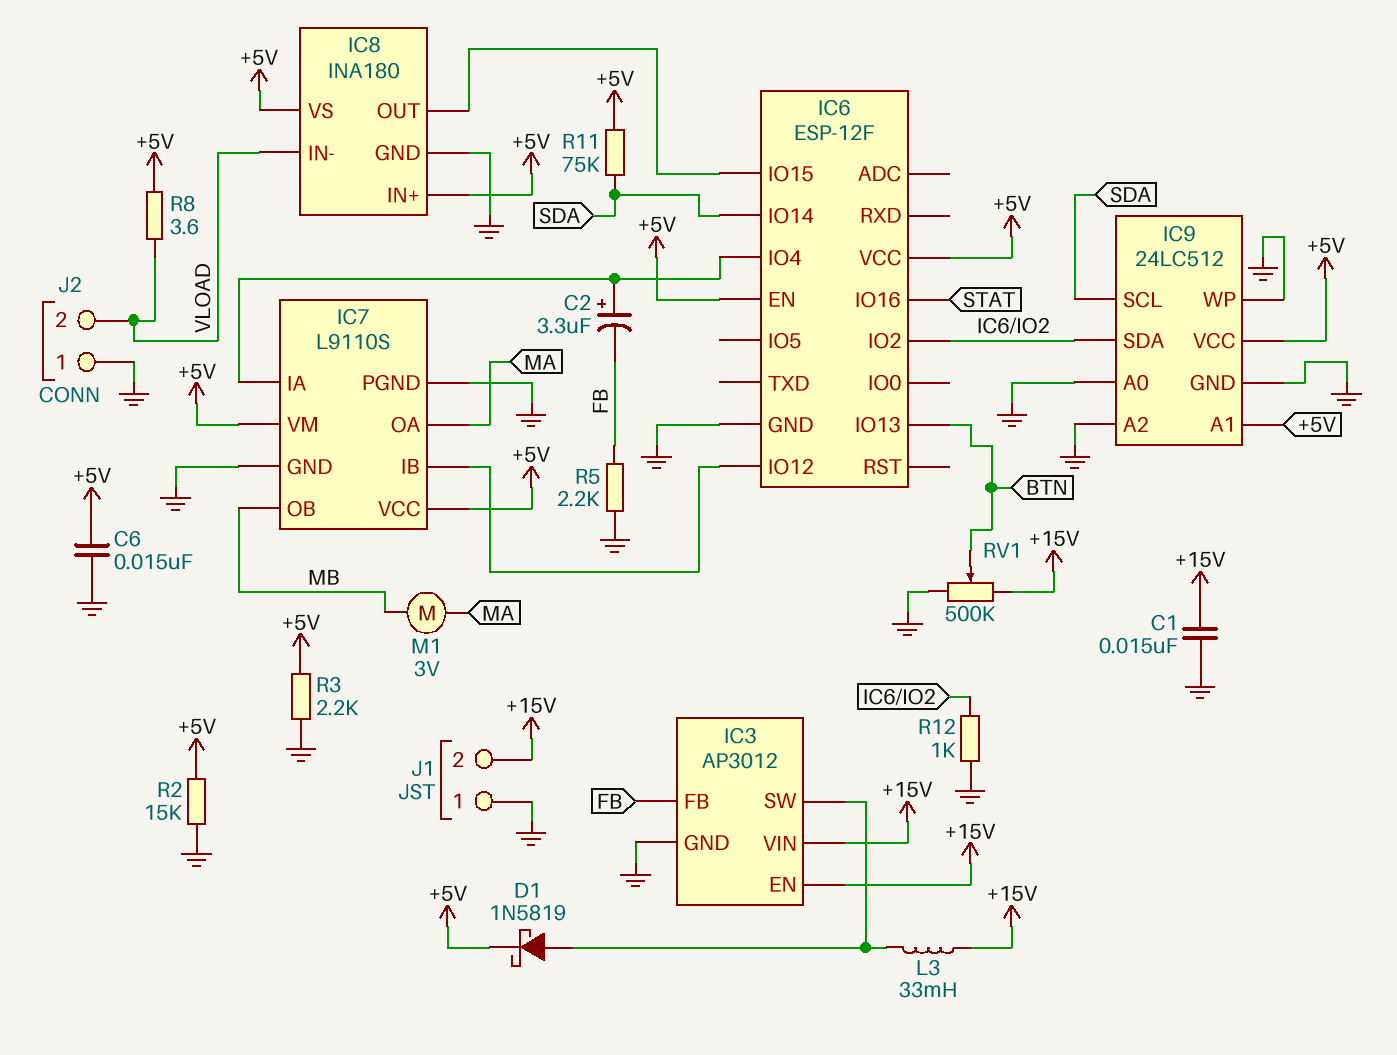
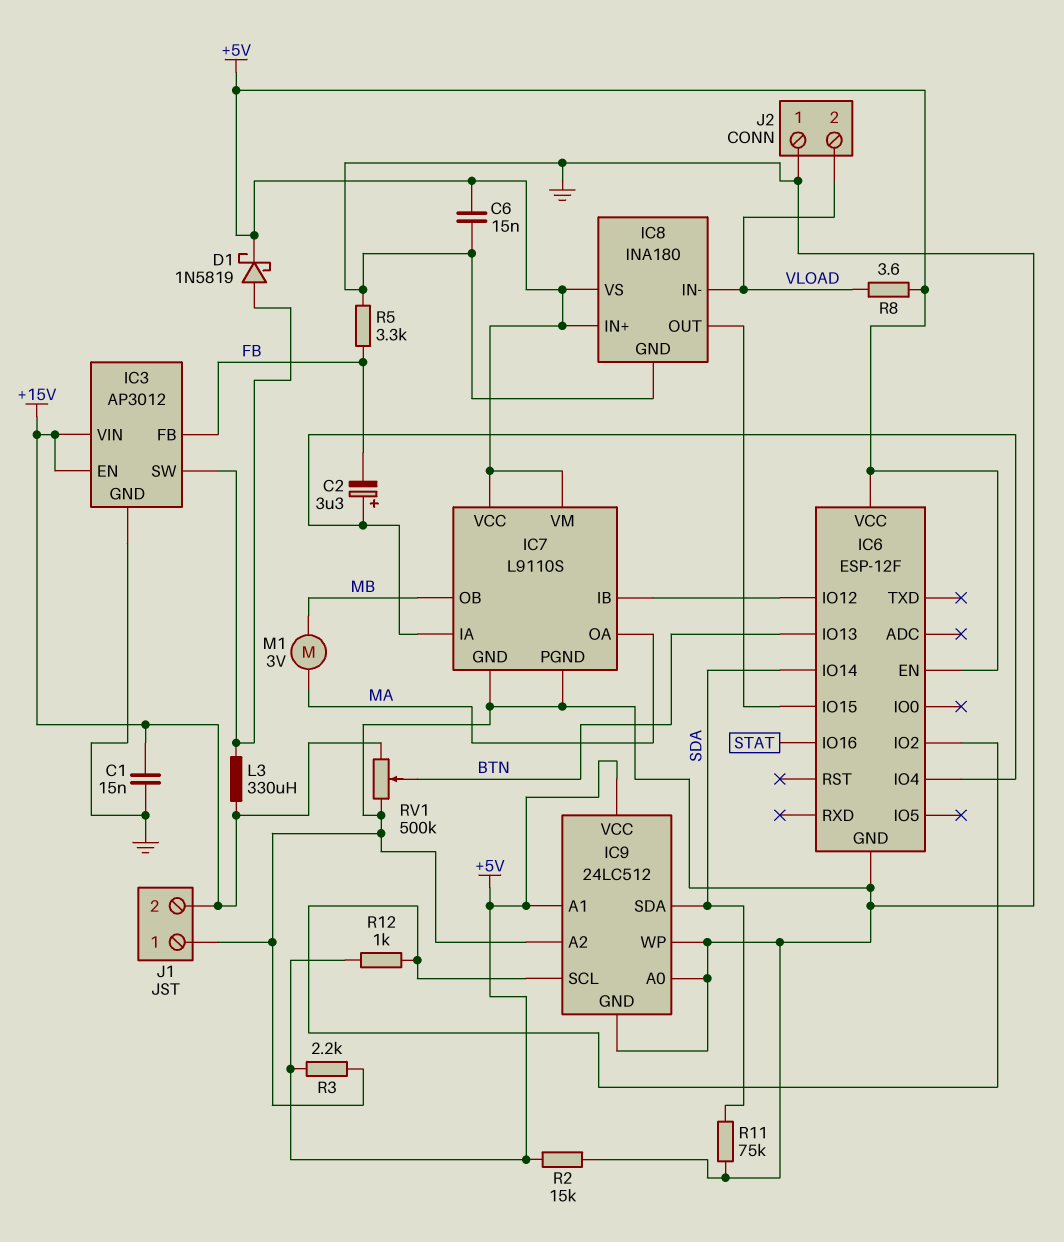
IC9 pin SCL: SDA -> IC6/IO2
IC9 pin SDA: IC6/IO2 -> SDA
L3: 33mH (+15V, IC3/SW) -> 330uH (+15V, IC3/SW)
R5: 2.2k (FB, GND) -> 3.3k (FB, GND)
R11: 75k (+5V, SDA) -> 75k (GND, SDA)
R12: 1k (GND, IC6/IO2) -> 1k (+5V, IC6/IO2)

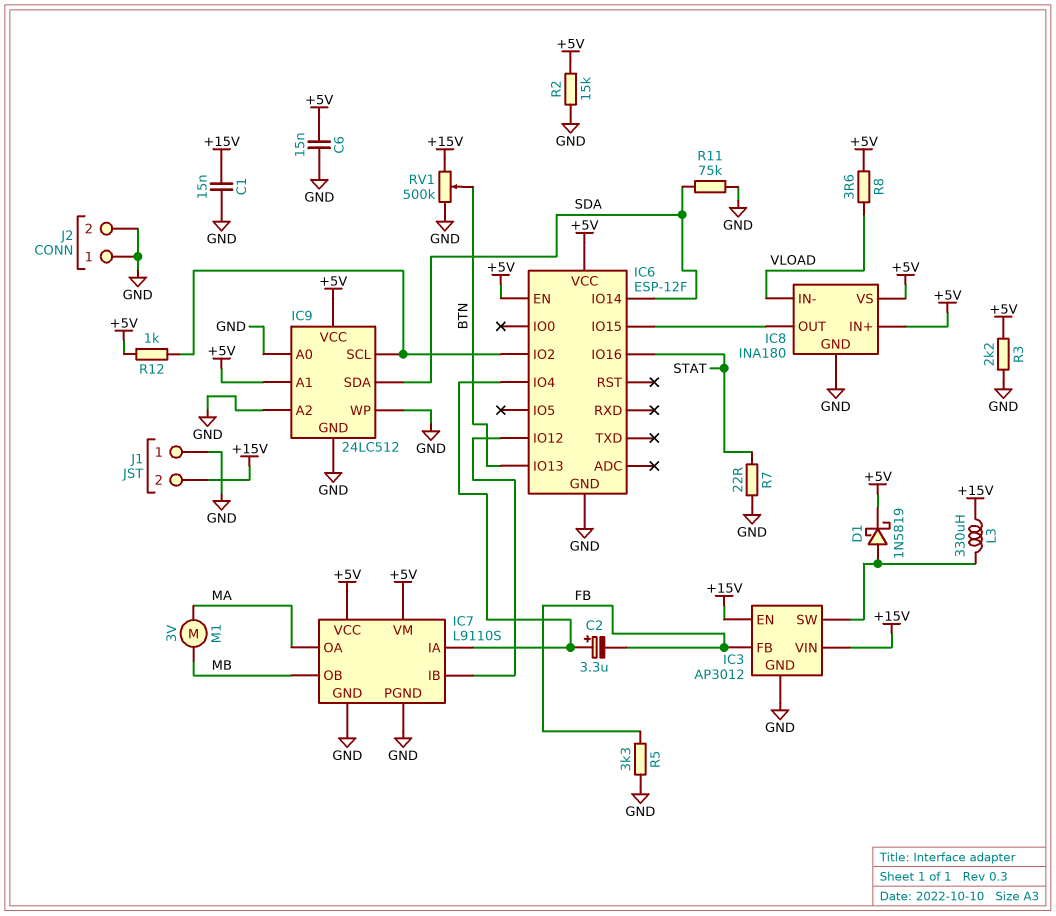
J2 pin 2: VLOAD -> GND
R7: none -> 22 (GND, STAT)

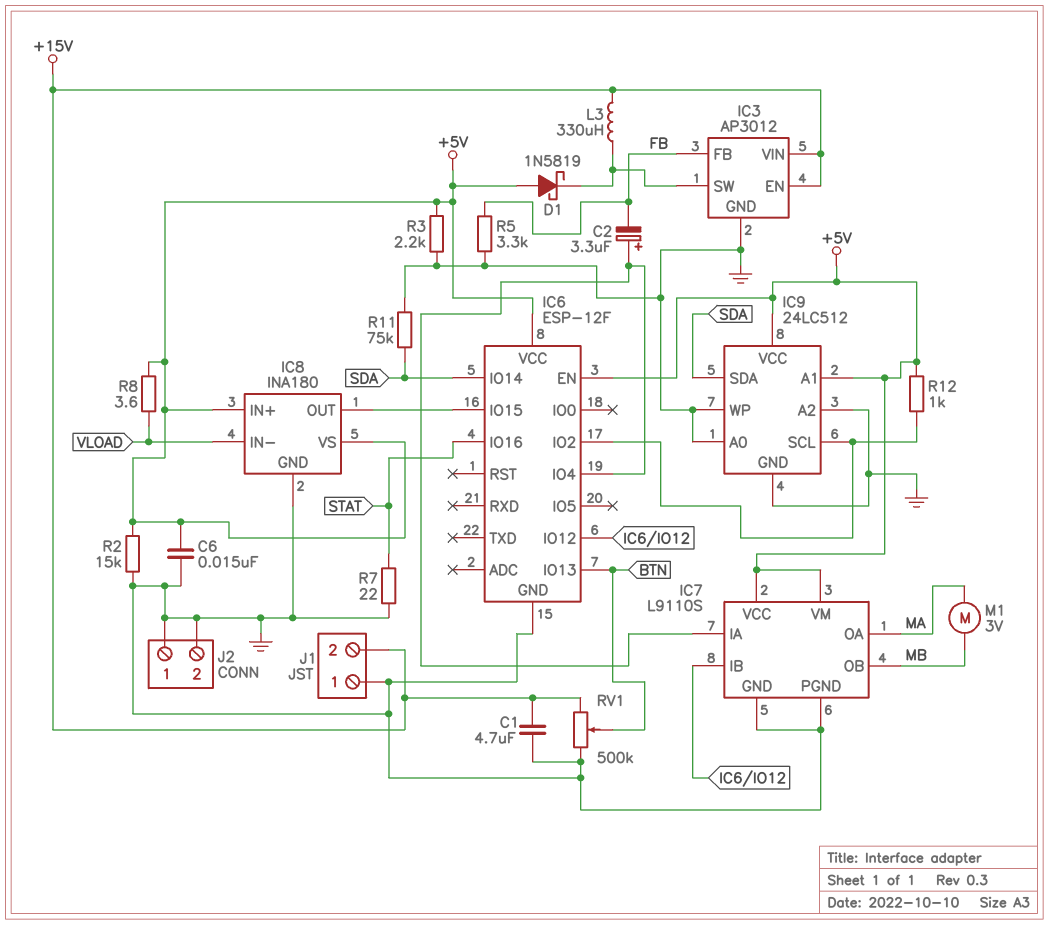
C1: 15nF (+15V, GND) -> 4.7uF (+15V, GND)
D1: schottky 1N5819 (A IC3/SW, K +5V) -> schottky 1N5819 (A +5V, K IC3/SW)

